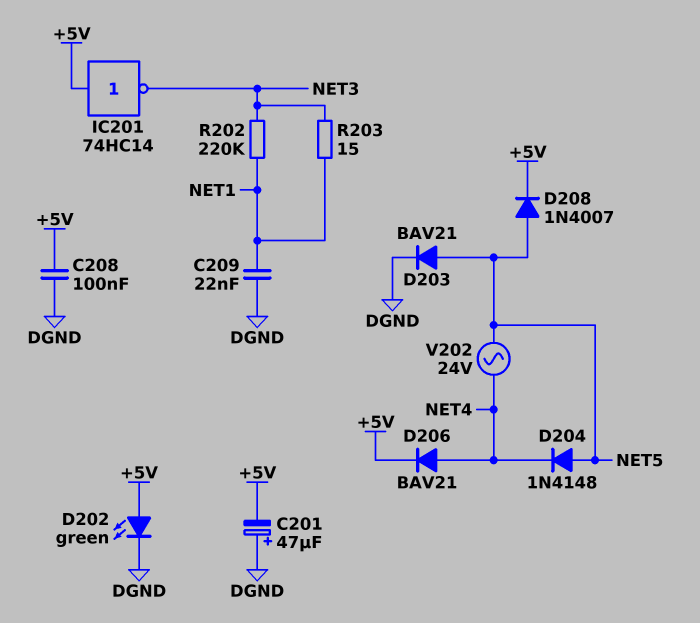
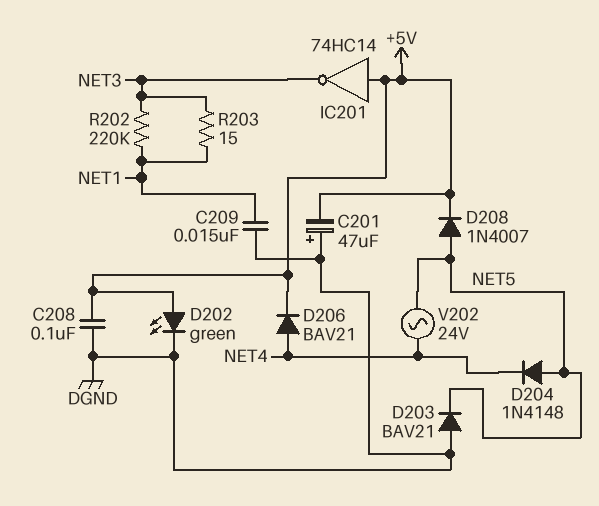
C209: 22nF (DGND, NET1) -> 15nF (DGND, NET1)
D203: diode BAV21 (A NET5, K DGND) -> diode BAV21 (A DGND, K NET5)

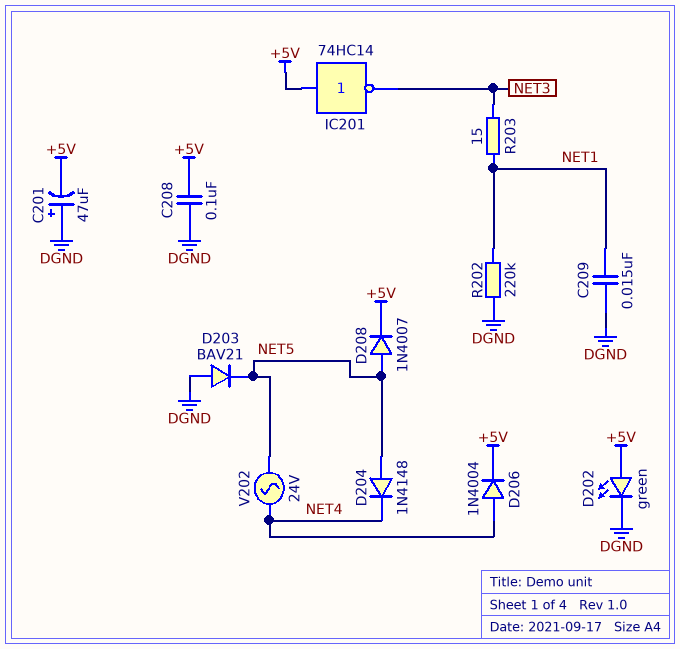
D206: diode BAV21 (A NET4, K +5V) -> diode 1N4004 (A NET4, K +5V)
R202: 220k (NET1, NET3) -> 220k (DGND, NET1)

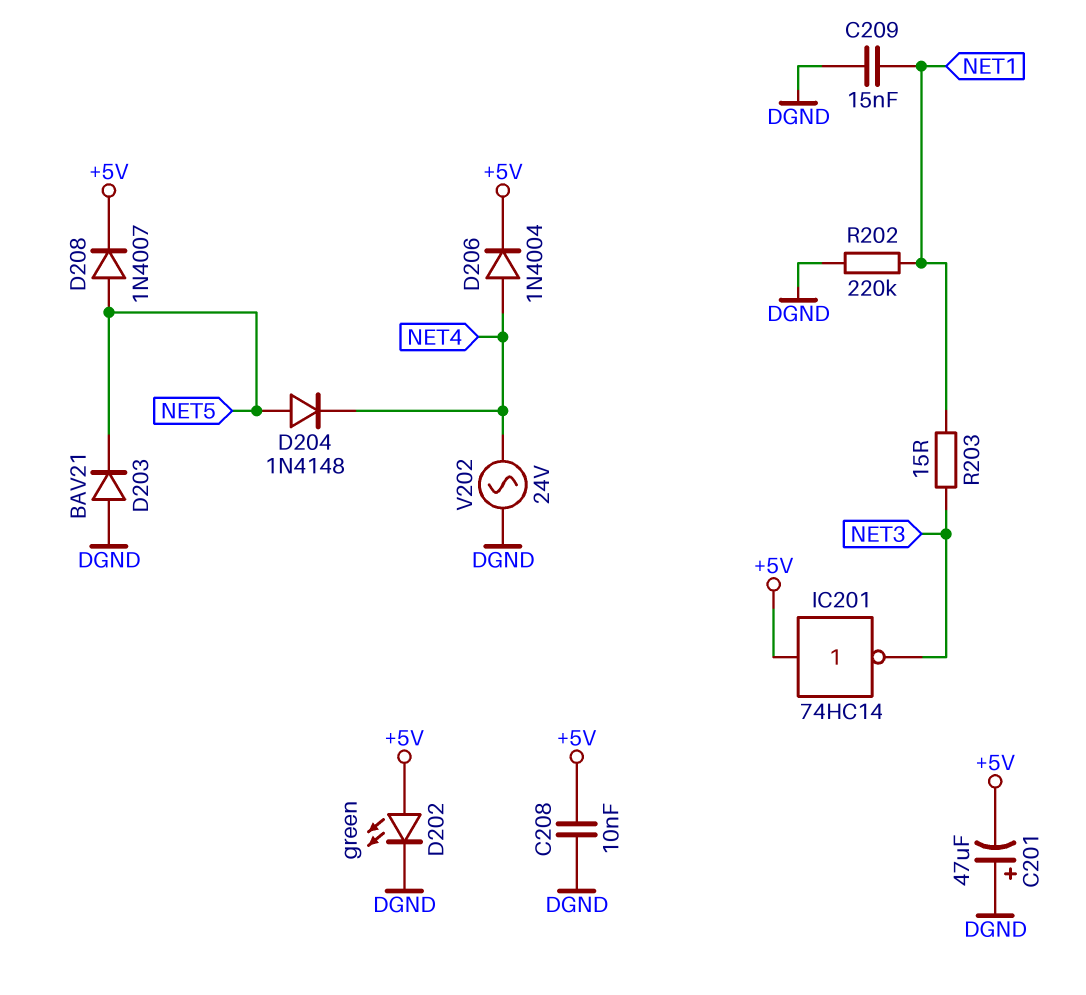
C208: 100nF (+5V, DGND) -> 10nF (+5V, DGND)
V202: AC 24V (NET4, NET5) -> AC 24V (DGND, NET4)

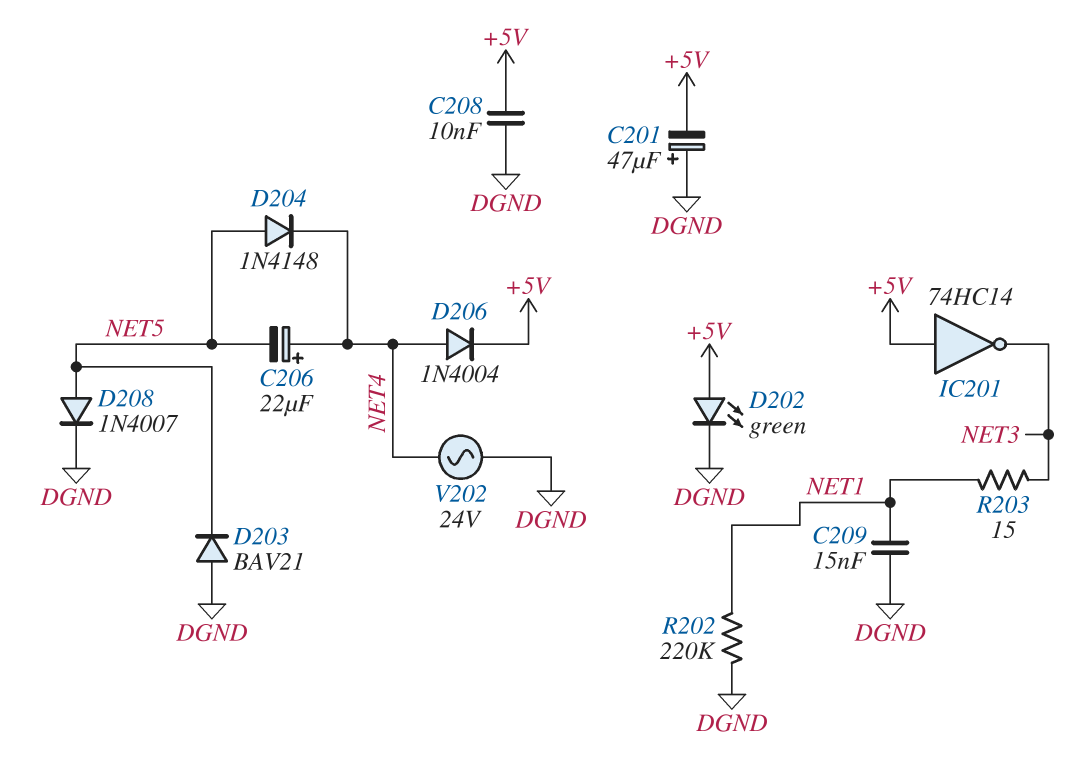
C206: none -> 22uF (plus NET4, minus NET5)
D208: diode 1N4007 (A NET5, K +5V) -> diode 1N4007 (A NET5, K DGND)

